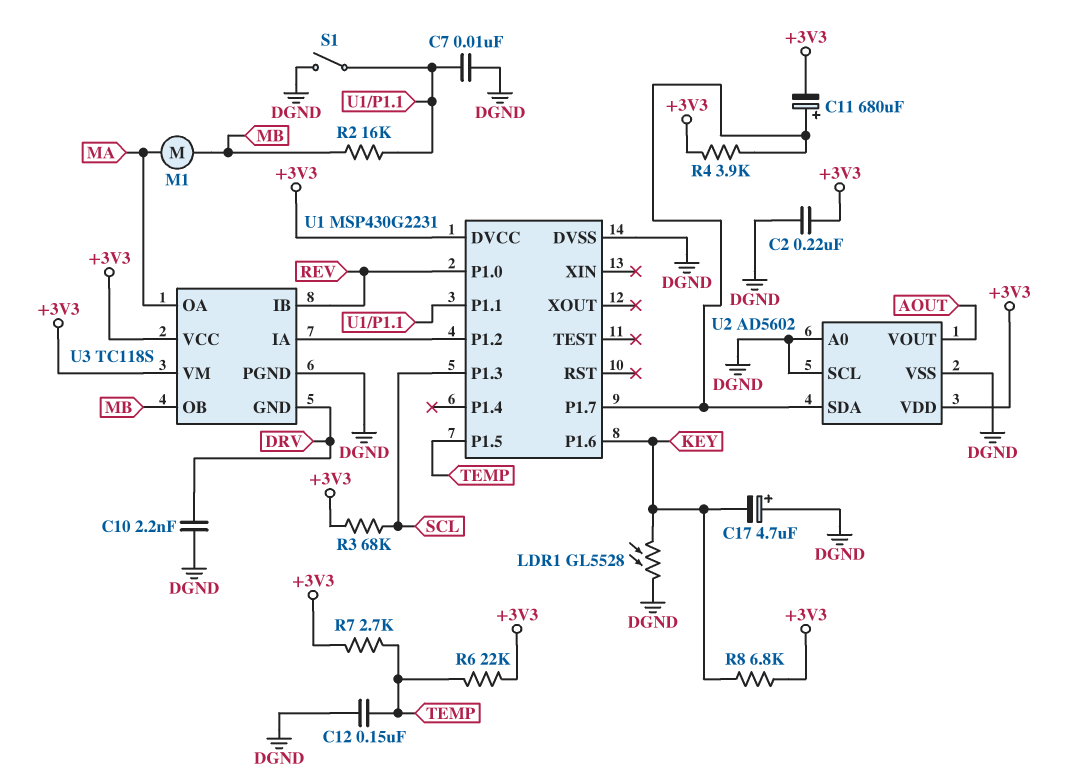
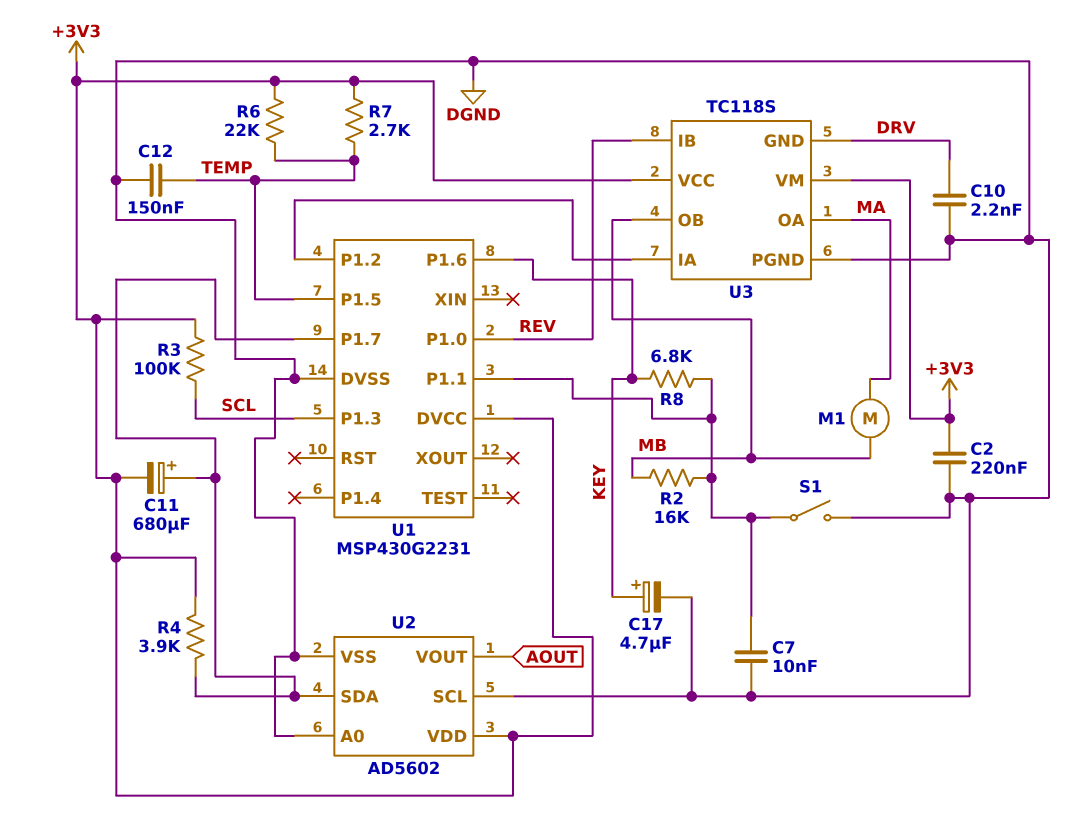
C17: 4.7uF (plus DGND, minus KEY) -> 4.7uF (plus KEY, minus DGND)
LDR1: GL5528 (DGND, KEY) -> none
R3: 68k (+3V3, SCL) -> 100k (+3V3, SCL)
R8: 6.8k (+3V3, KEY) -> 6.8k (KEY, U1/P1.1)

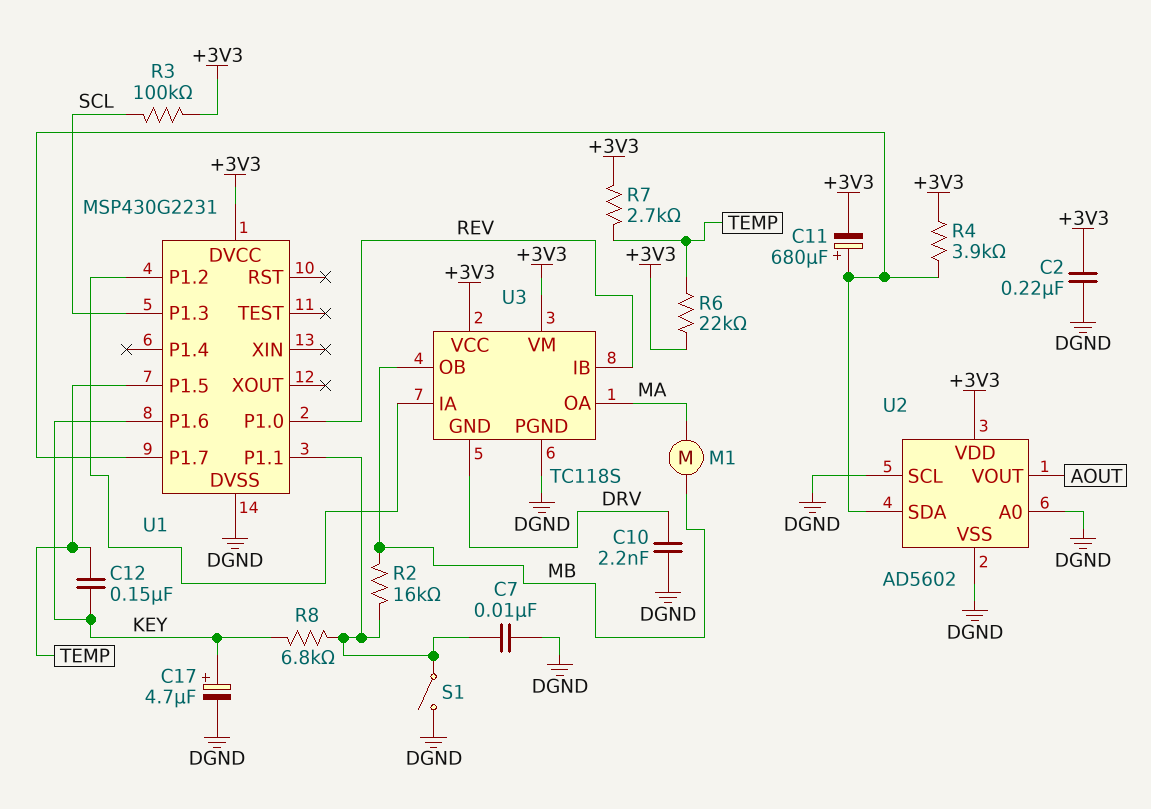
C12: 150nF (DGND, TEMP) -> 150nF (KEY, TEMP)

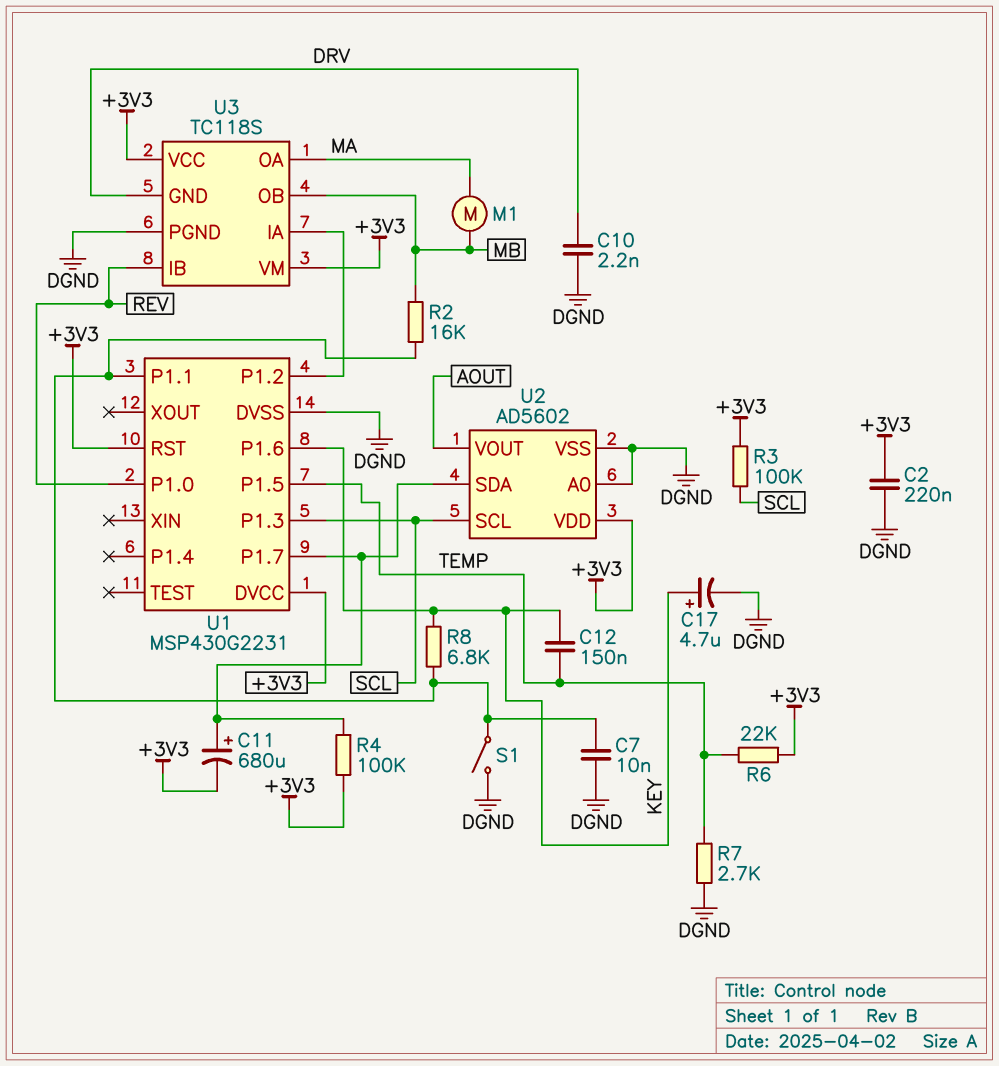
R4: 3.9k (+3V3, U1/P1.7) -> 100k (+3V3, U1/P1.7)
R7: 2.7k (+3V3, TEMP) -> 2.7k (DGND, TEMP)
U1 pin RST: none -> +3V3
U2 pin SCL: DGND -> SCL

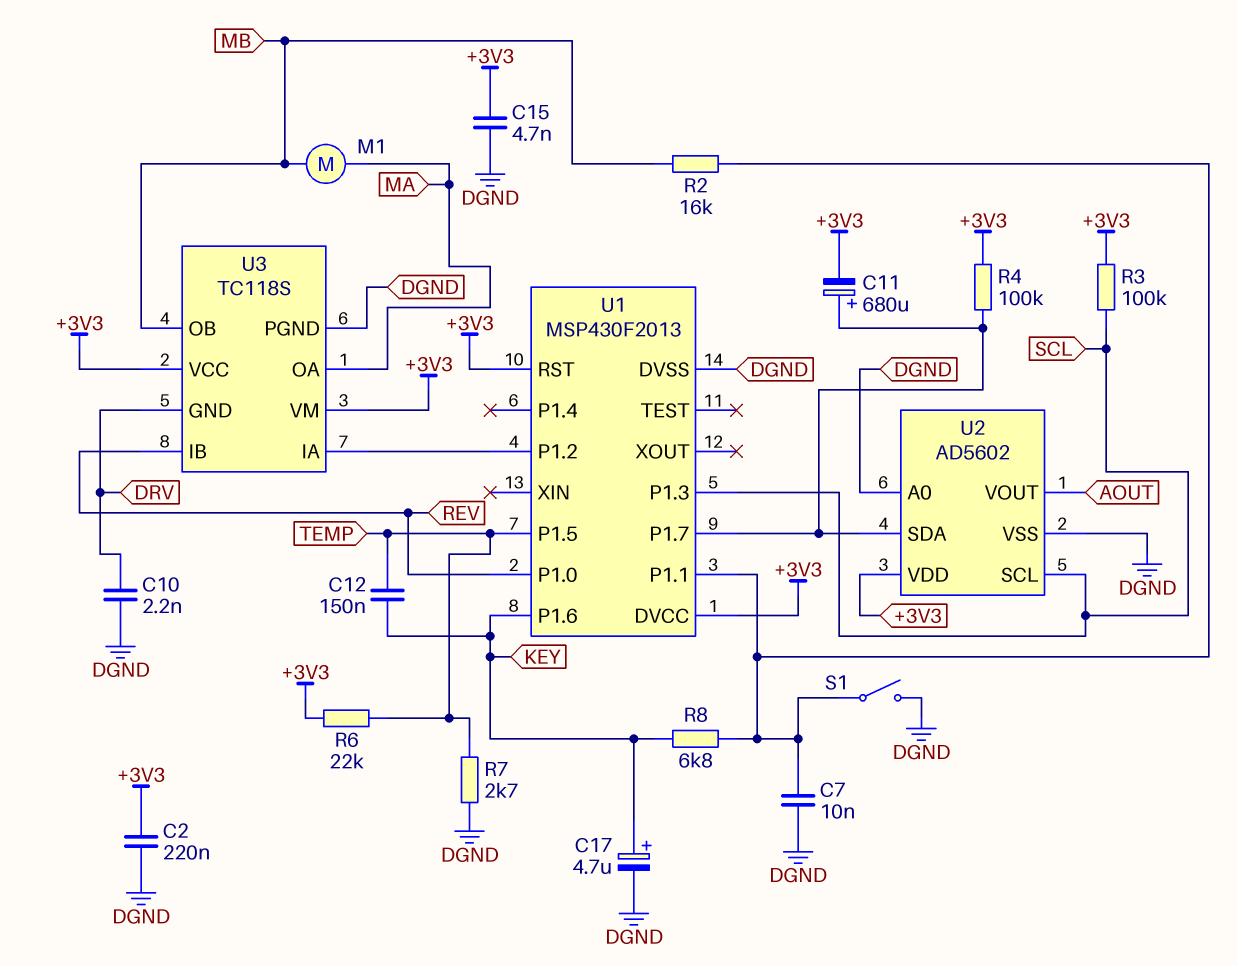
C15: none -> 4.7nF (+3V3, DGND)
U1: MSP430G2231 -> MSP430F2013

